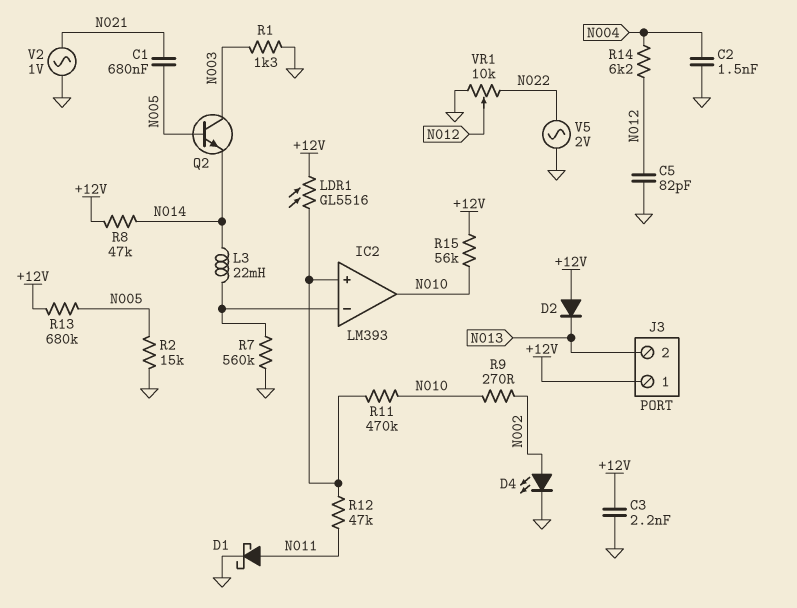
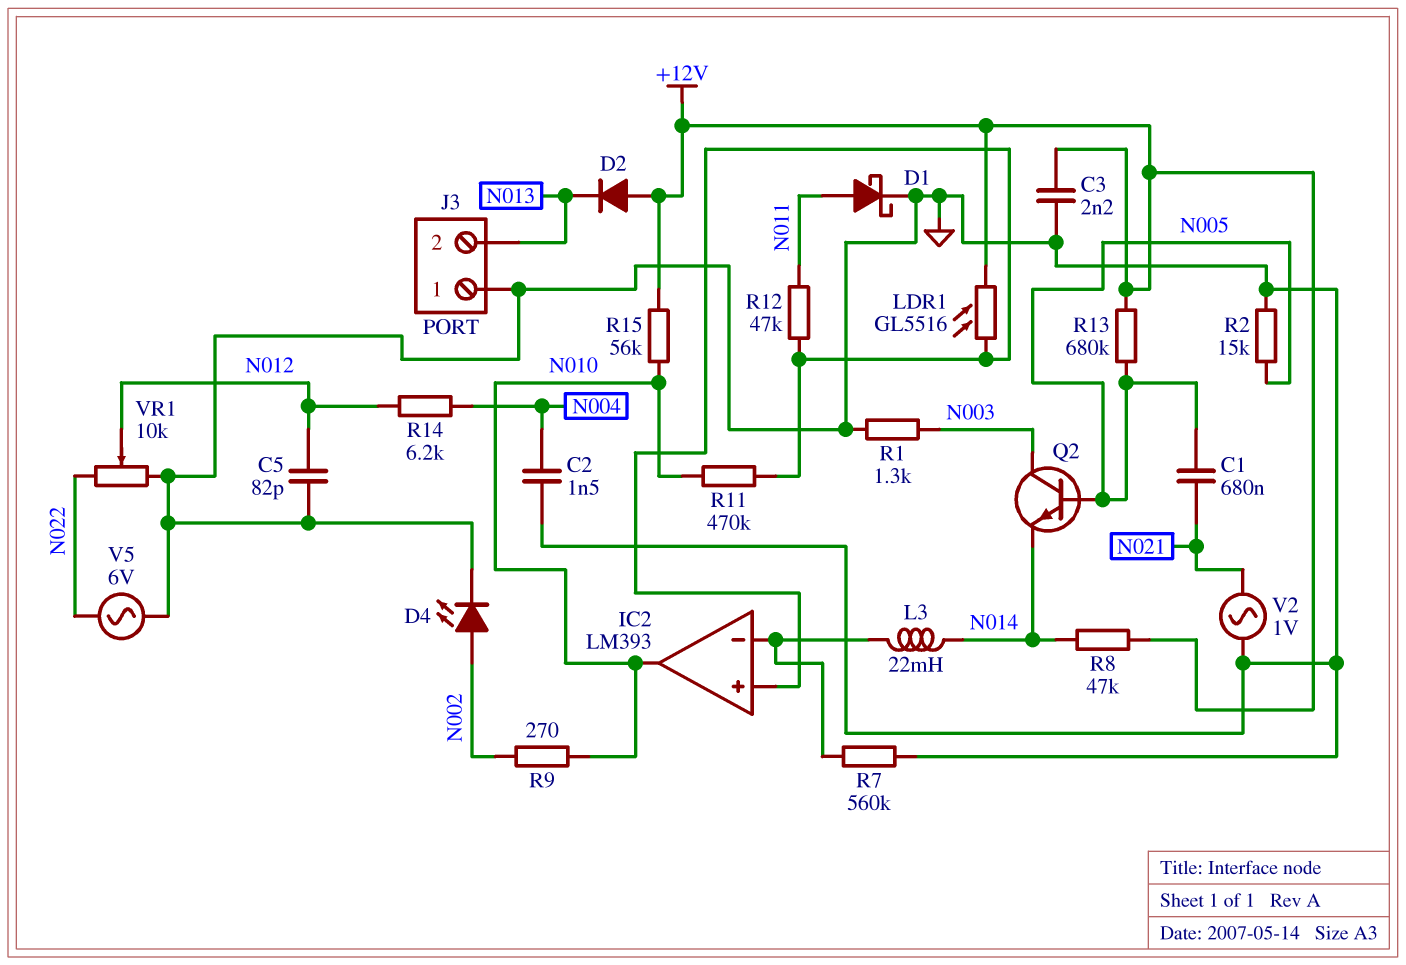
J3 pin 1: +12V -> GND
V5: AC 2V (GND, N022) -> AC 6V (GND, N022)

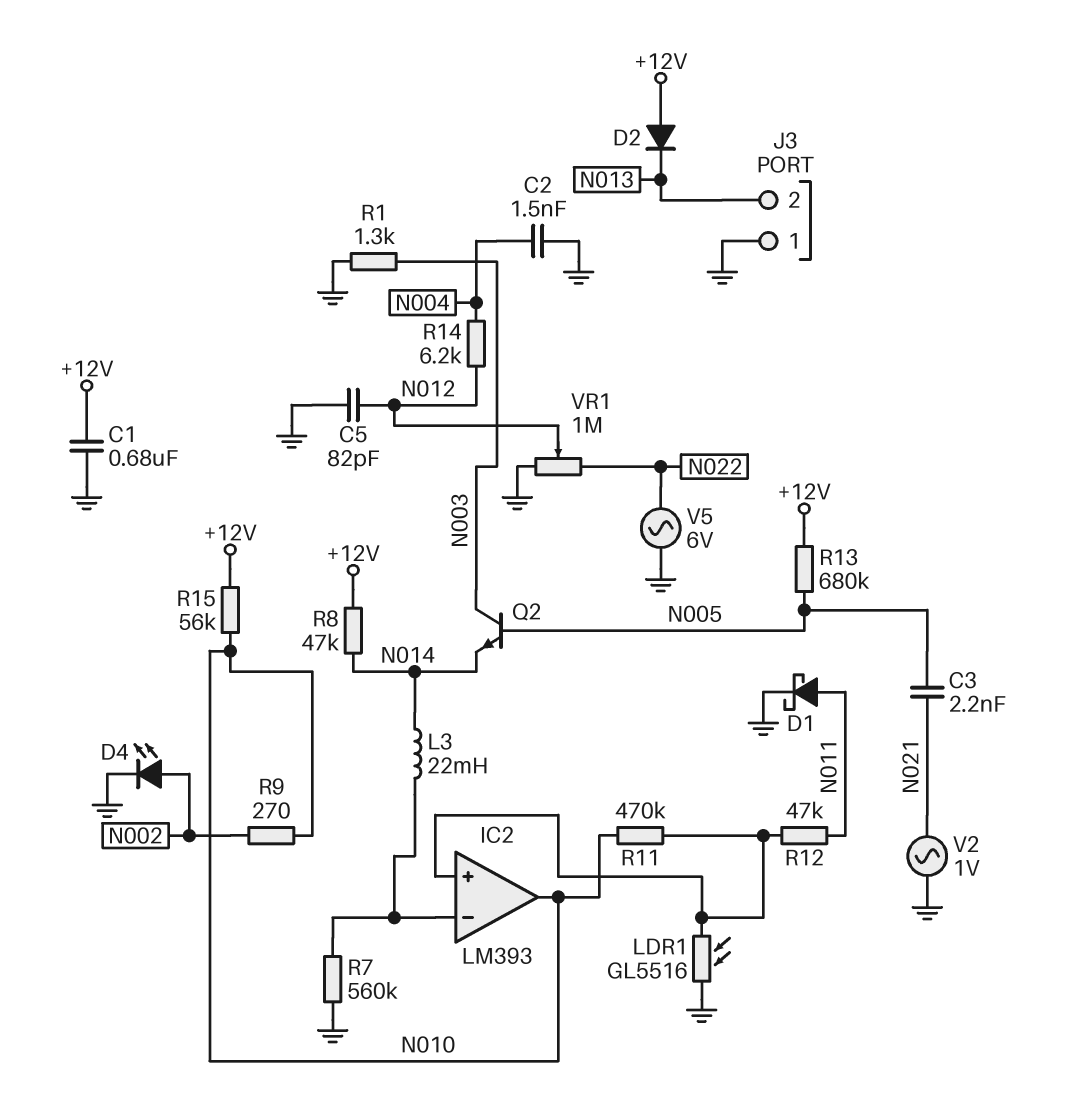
C1: 680nF (N005, N021) -> 680nF (+12V, GND)
C3: 2.2nF (+12V, GND) -> 2.2nF (N005, N021)
LDR1: GL5516 (+12V, IC2/in+) -> GL5516 (GND, IC2/in+)
R2: 15k (GND, N005) -> none
VR1: 10k (GND, N022, wiper N012) -> 1M (GND, N022, wiper N012)

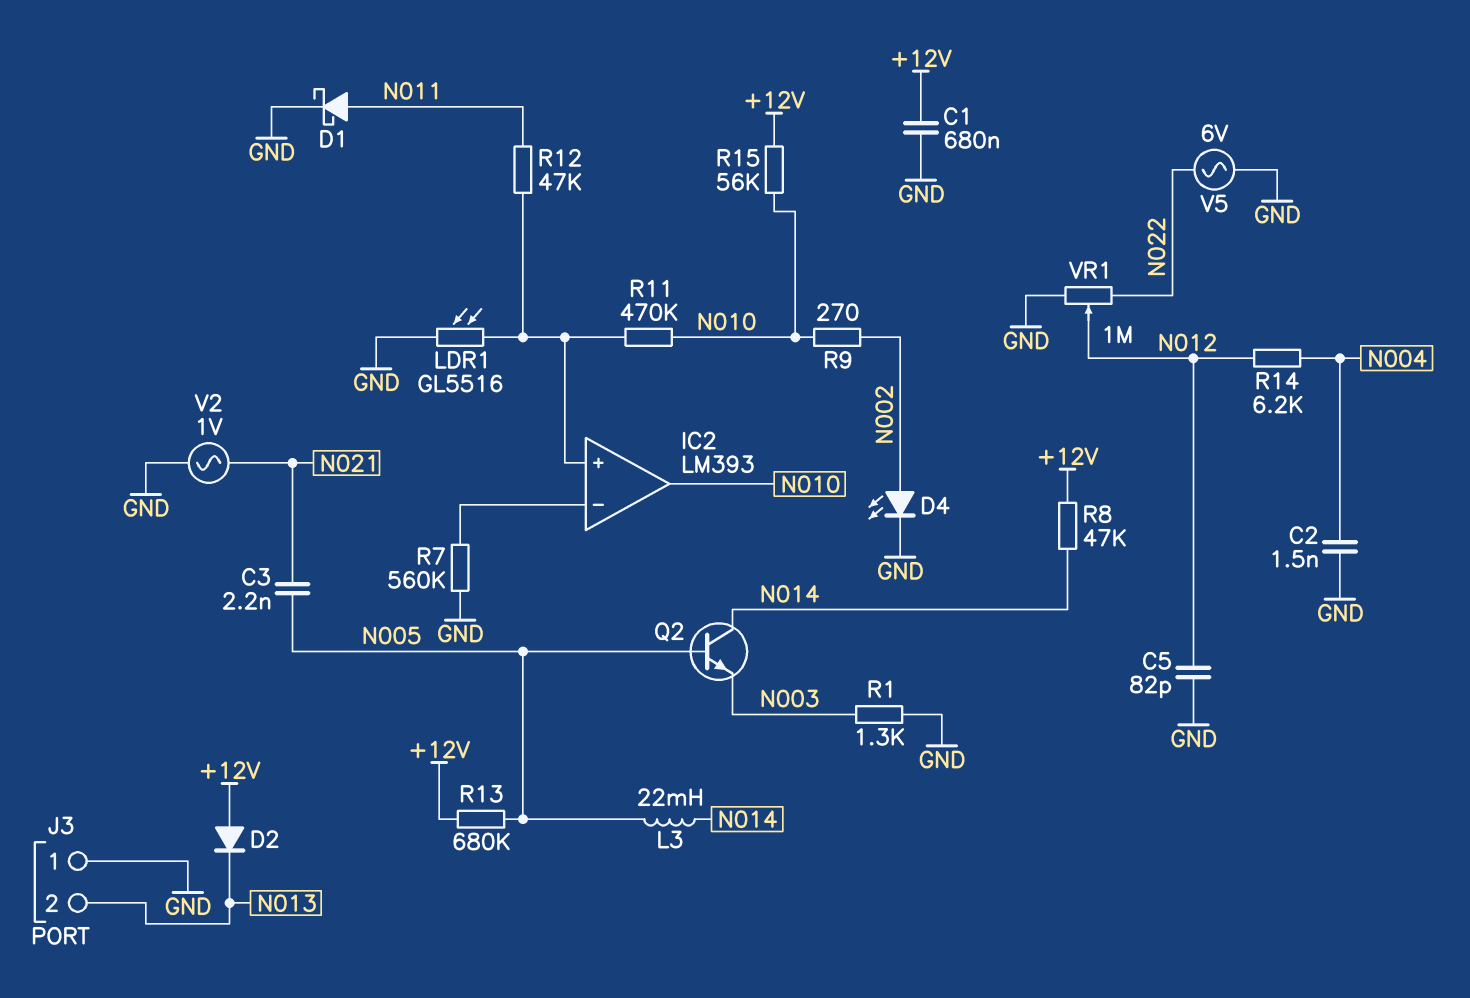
L3: 22mH (IC2/in-, N014) -> 22mH (N005, N014)
Q2: NPN (B N005, C N003, E N014) -> NPN (B N005, C N014, E N003)

